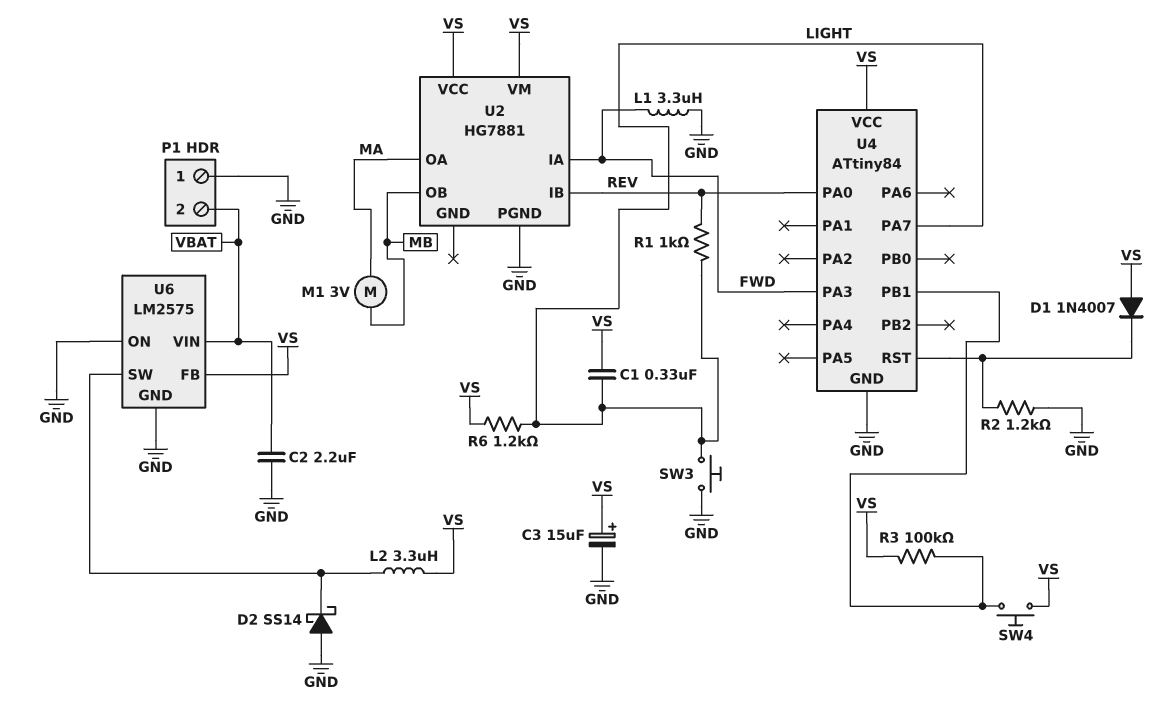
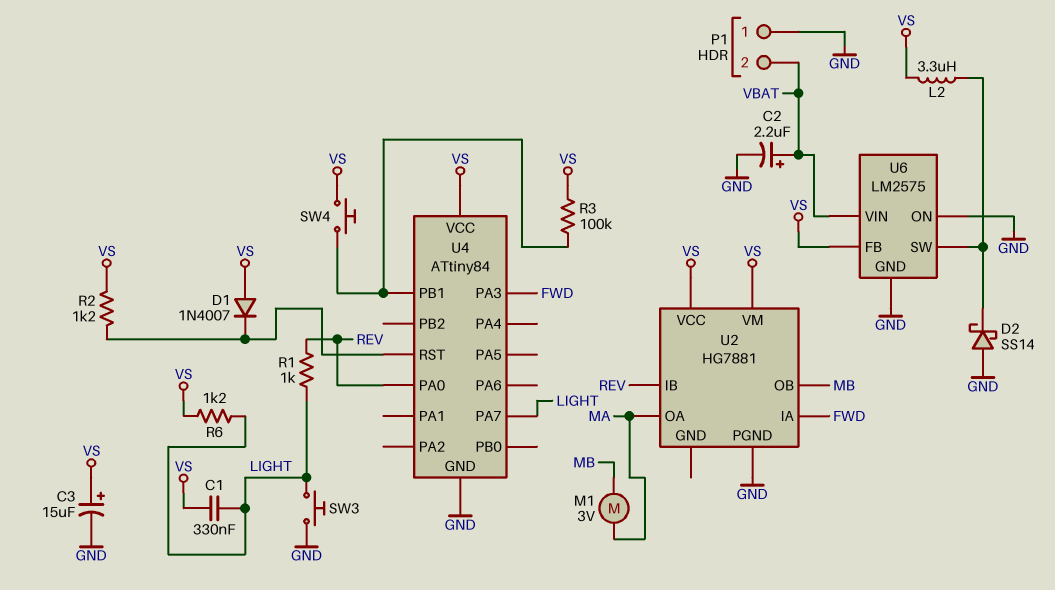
C2: 2.2uF (GND, VBAT) -> 2.2uF (plus VBAT, minus GND)
L1: 3.3uH (FWD, GND) -> none
R2: 1.2k (GND, U4/RST) -> 1.2k (U4/RST, VS)

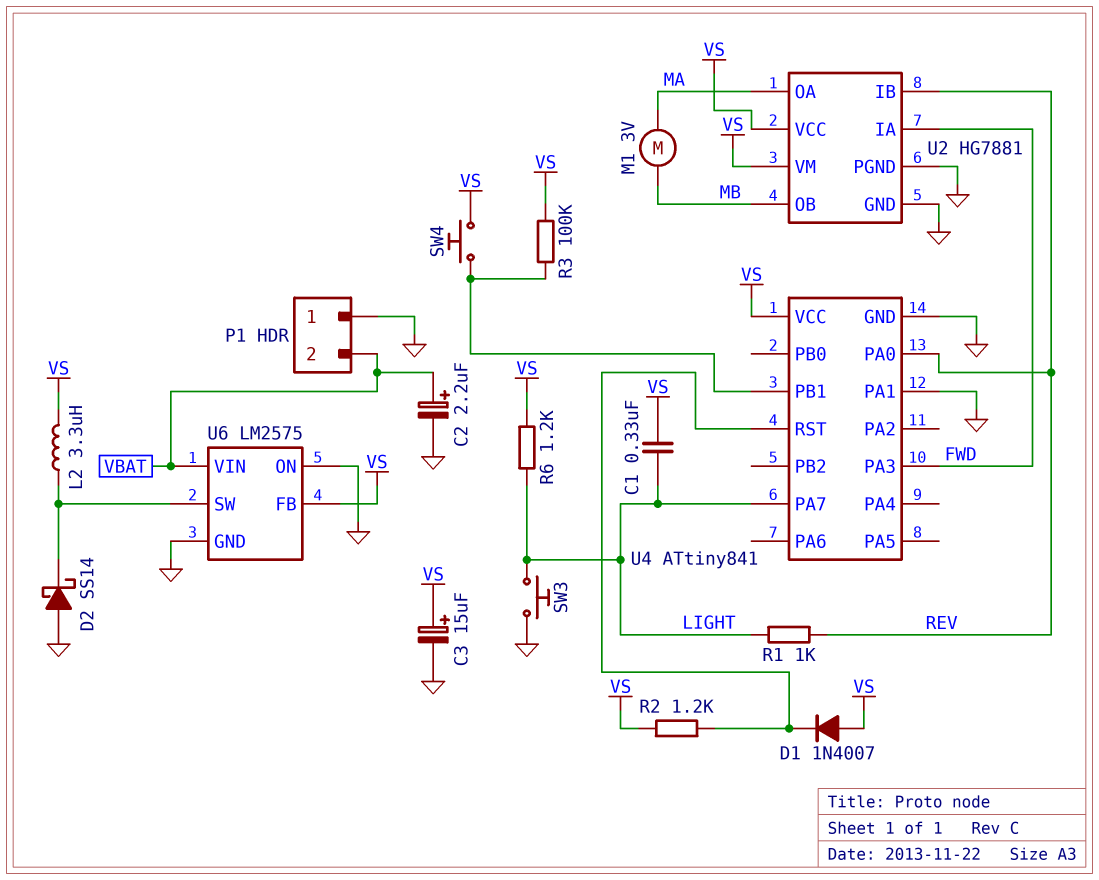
U2 pin GND: none -> GND
U4: ATtiny84 -> ATtiny841
U4 pin PA1: none -> GND

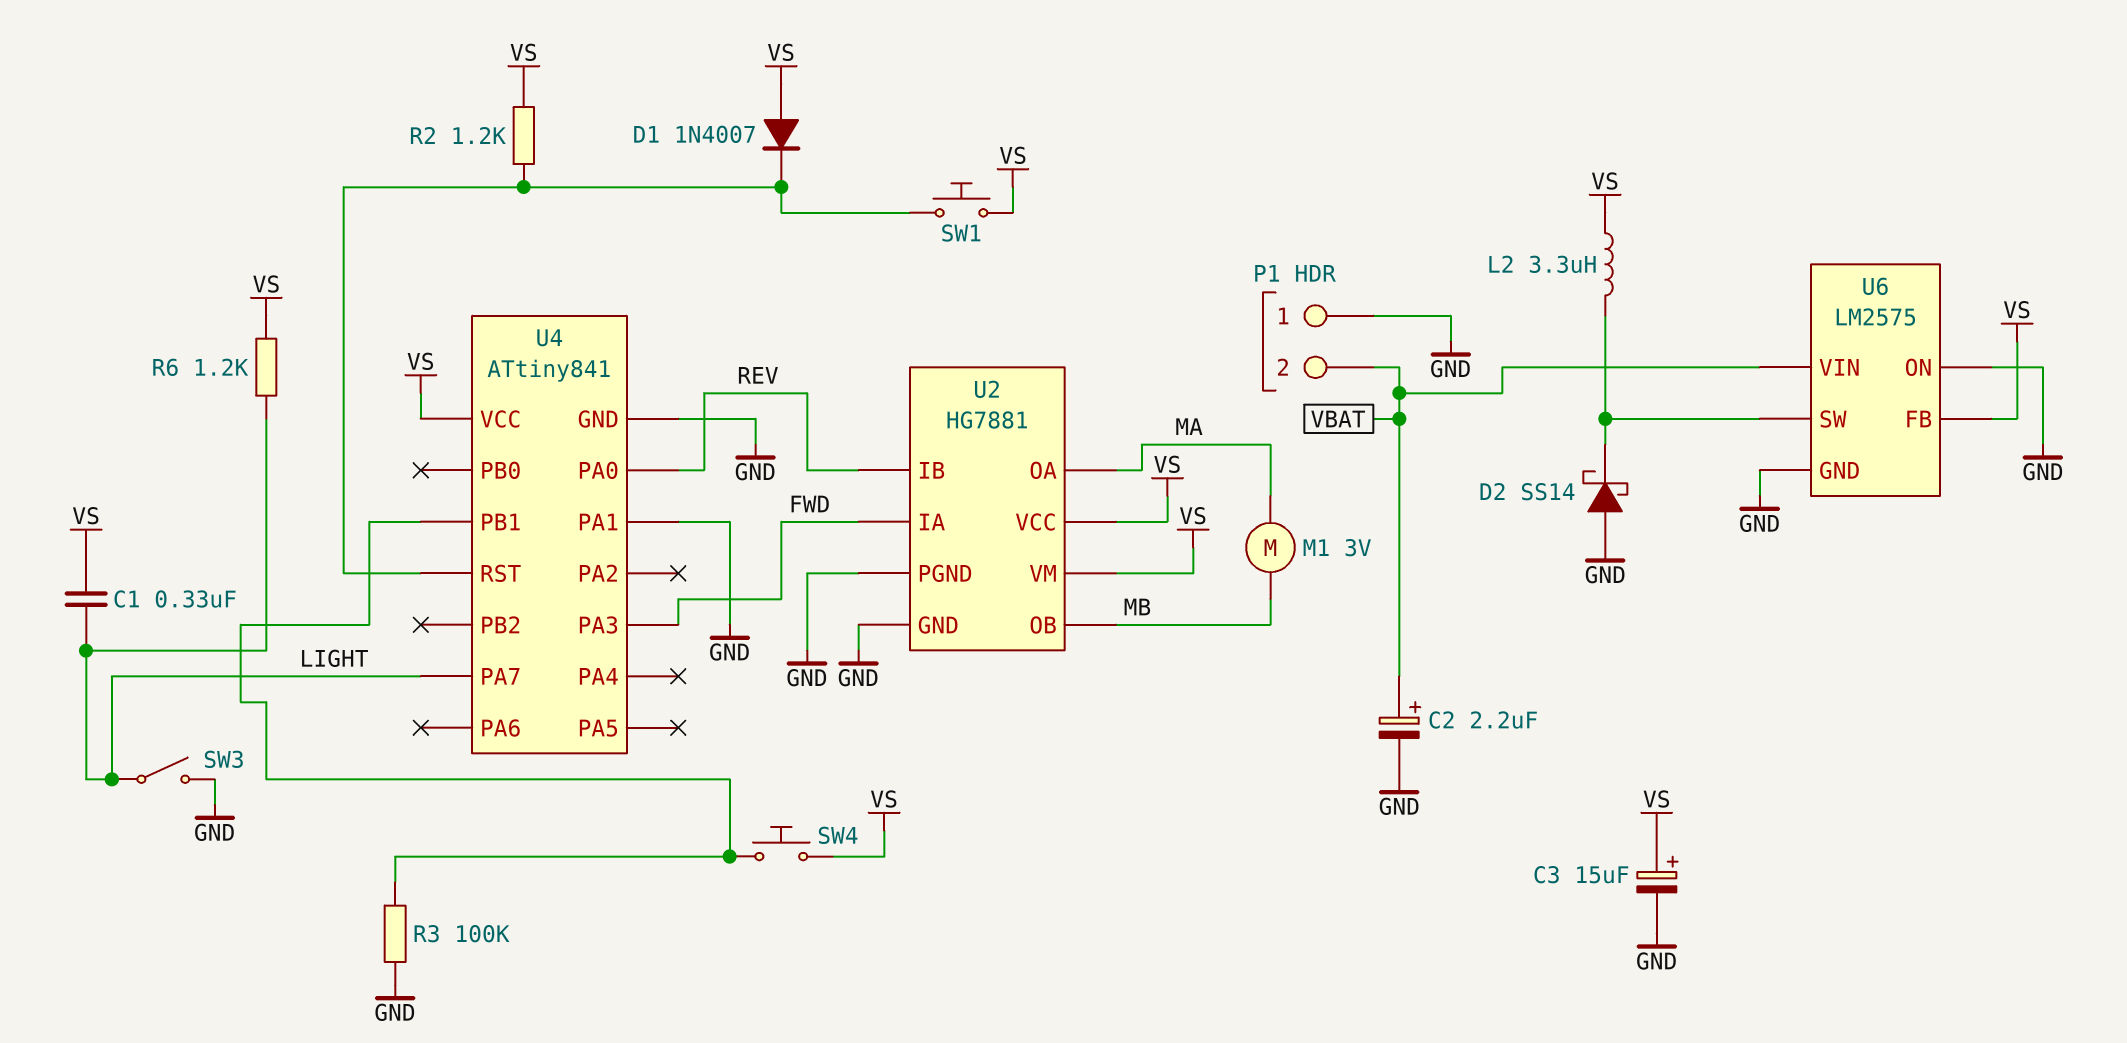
R1: 1k (LIGHT, REV) -> none
R3: 100k (U4/PB1, VS) -> 100k (GND, U4/PB1)
SW1: none -> button (U4/RST, VS)
SW3: button (GND, LIGHT) -> switch (GND, LIGHT)

